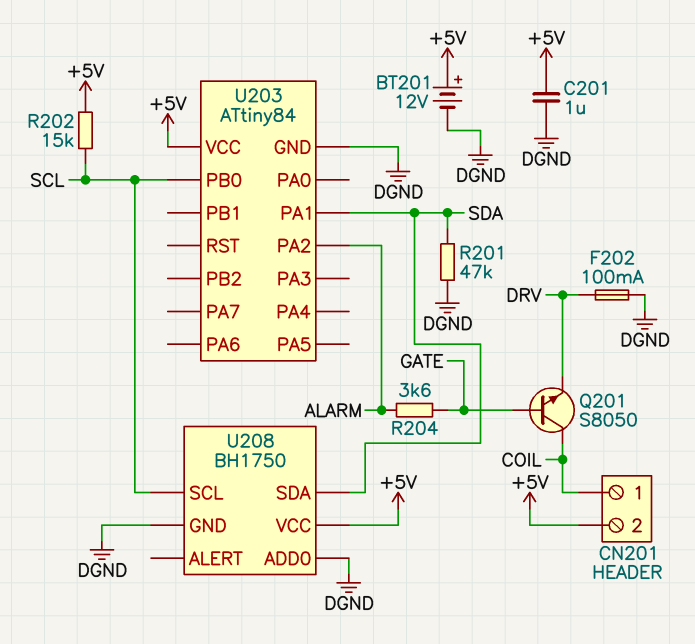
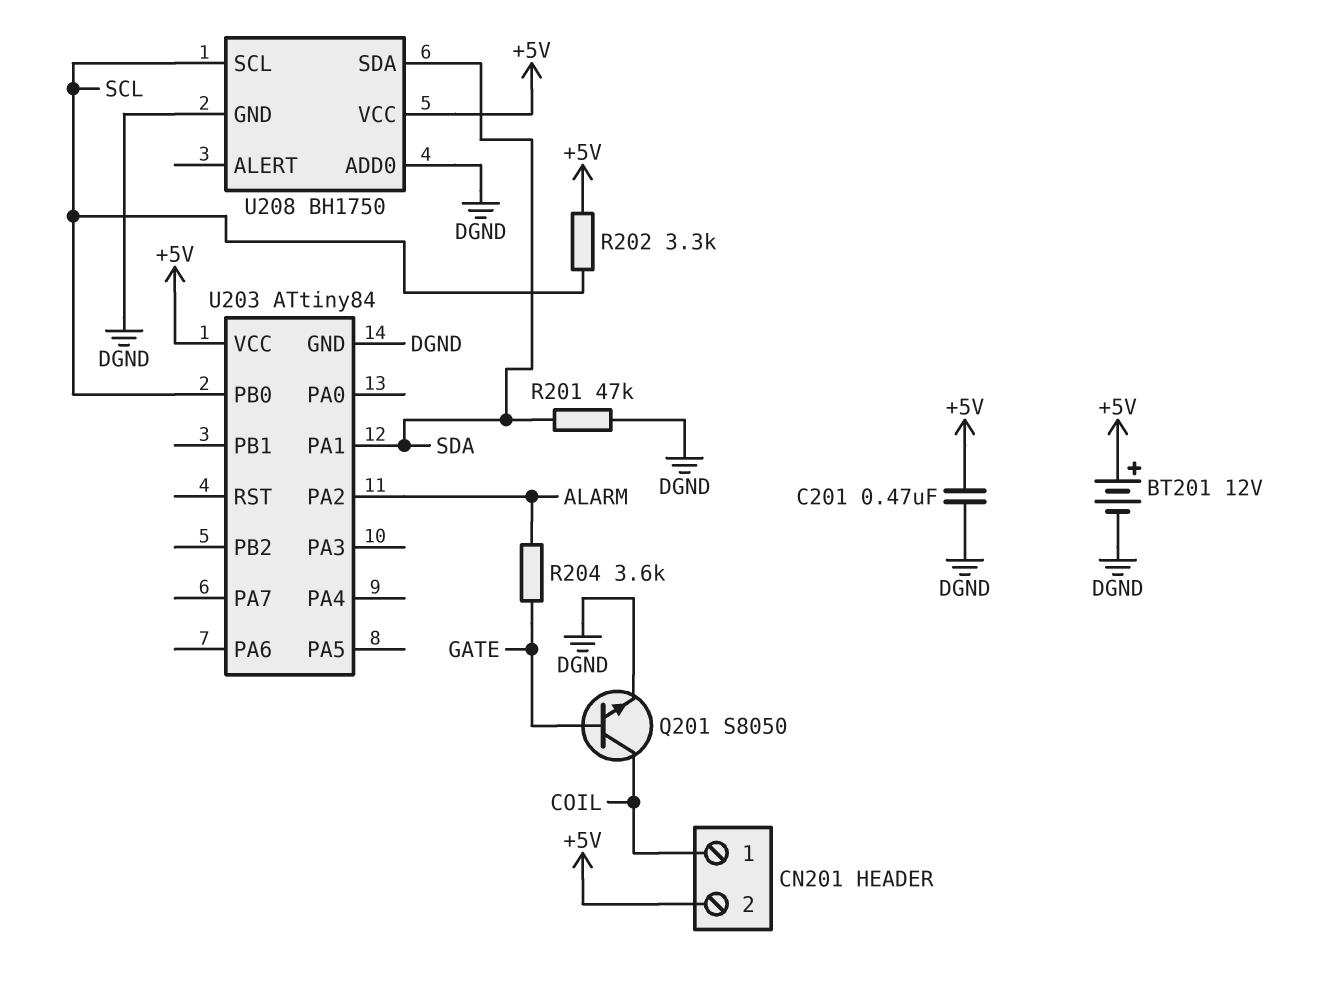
C201: 1uF (+5V, DGND) -> 470nF (+5V, DGND)
F202: 100mA (DGND, DRV) -> none
Q201: NPN S8050 (B GATE, C COIL, E DRV) -> NPN S8050 (B GATE, C COIL, E DGND)
R202: 15k (+5V, SCL) -> 3.3k (+5V, SCL)

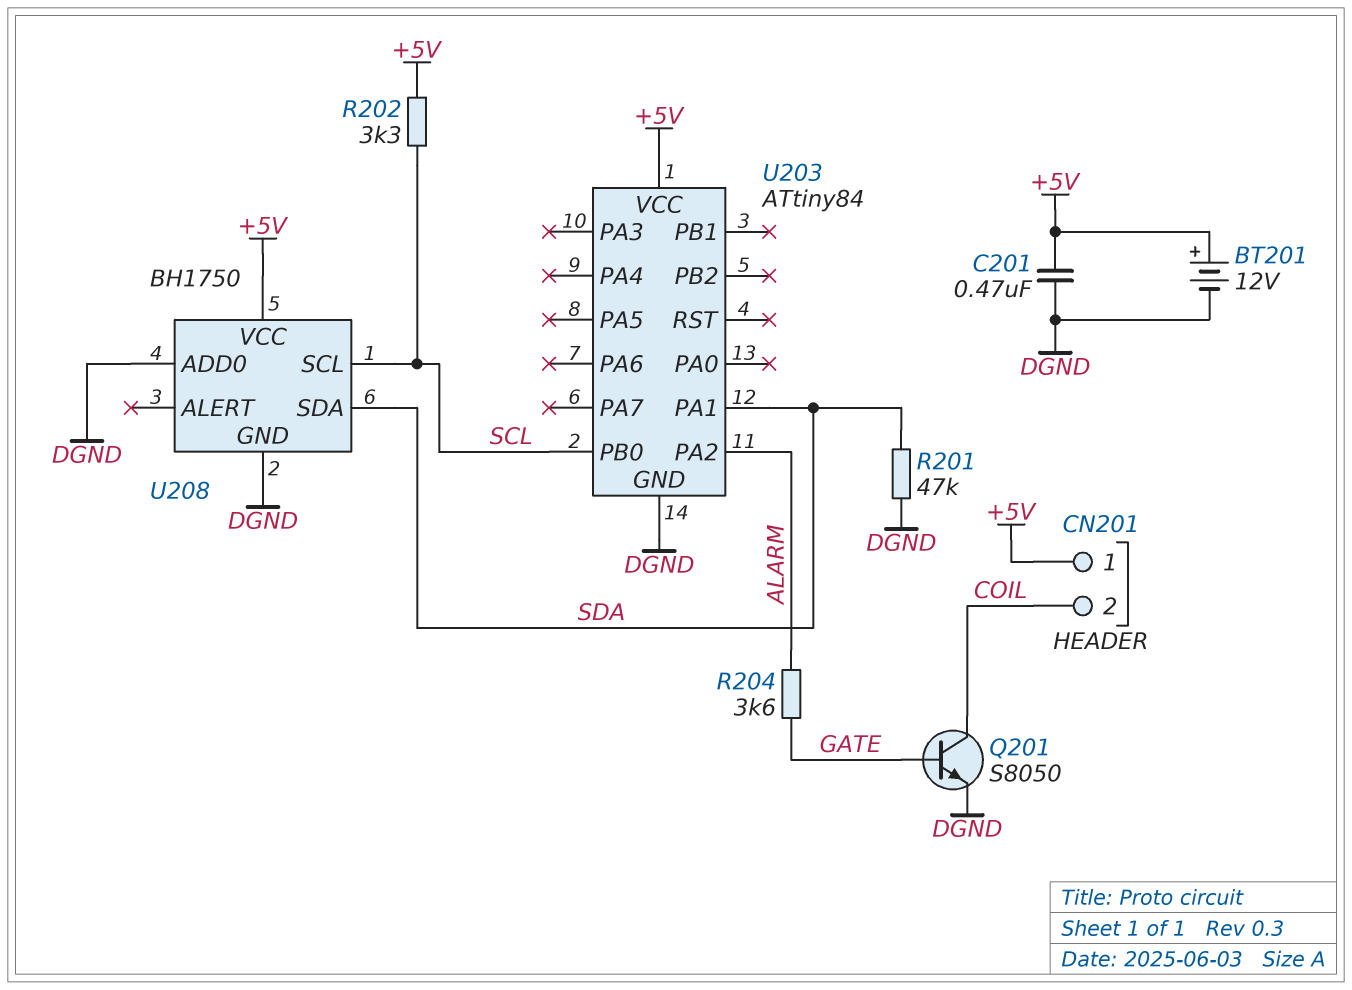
CN201 pin 1: COIL -> +5V
CN201 pin 2: +5V -> COIL

